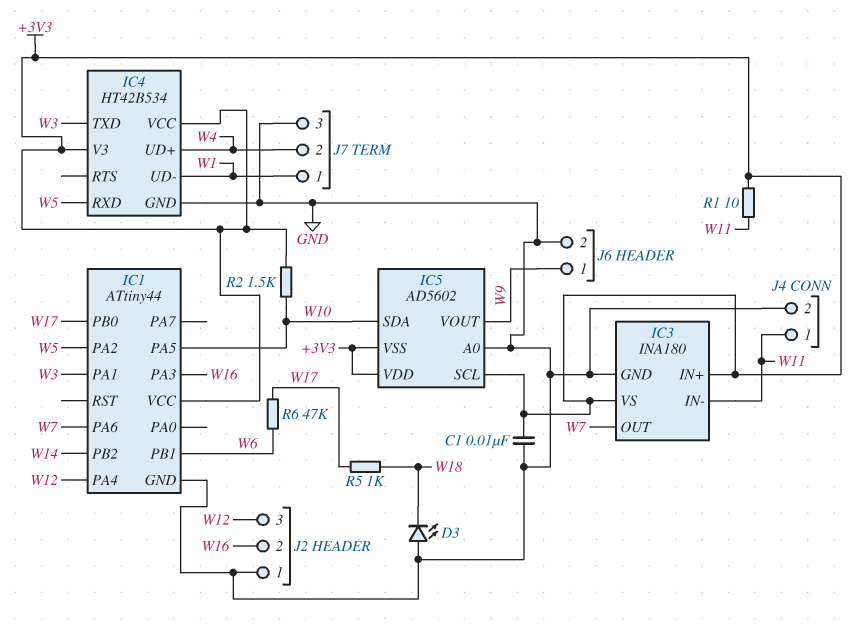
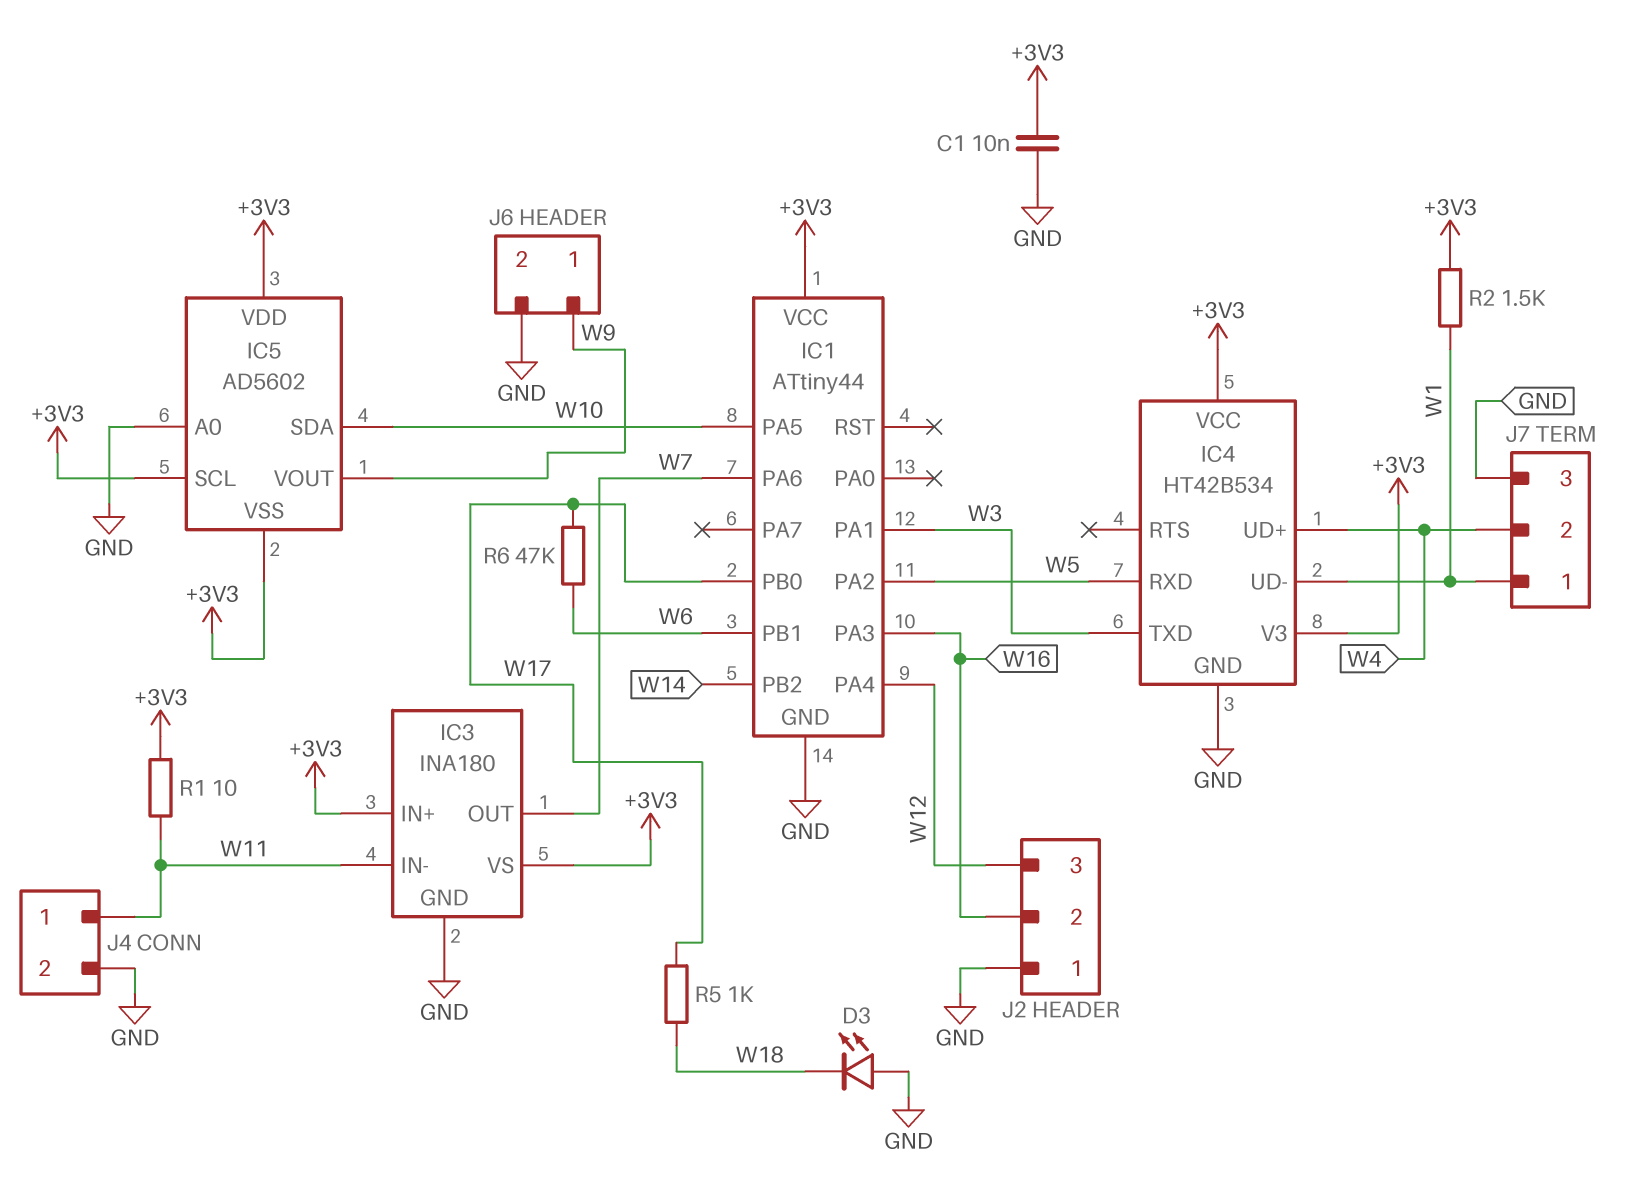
R2: 1.5k (+3V3, W10) -> 1.5k (+3V3, W1)

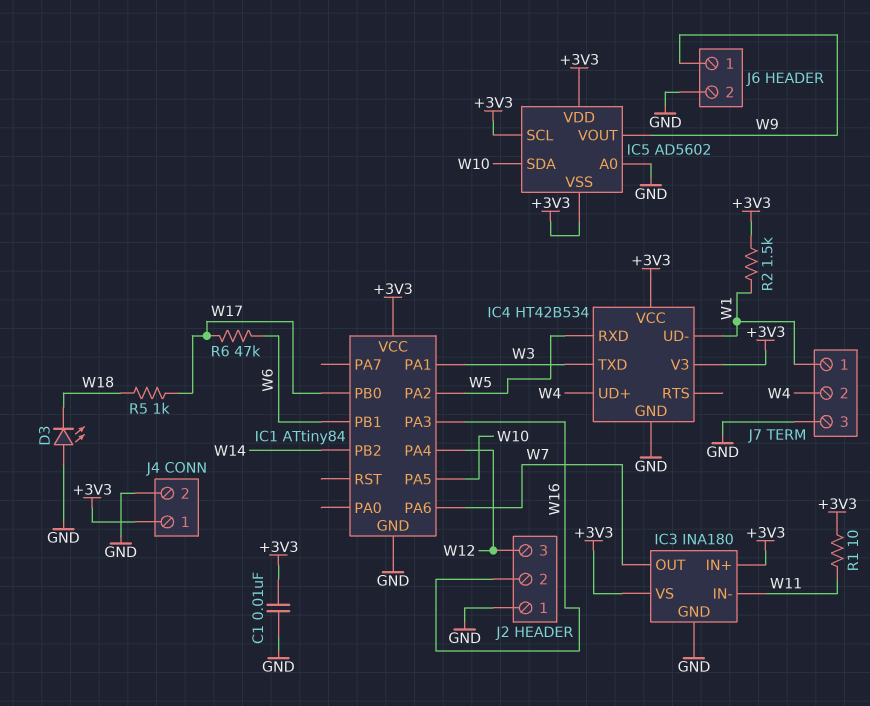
IC1: ATtiny44 -> ATtiny84
J4 pin 1: W11 -> +3V3

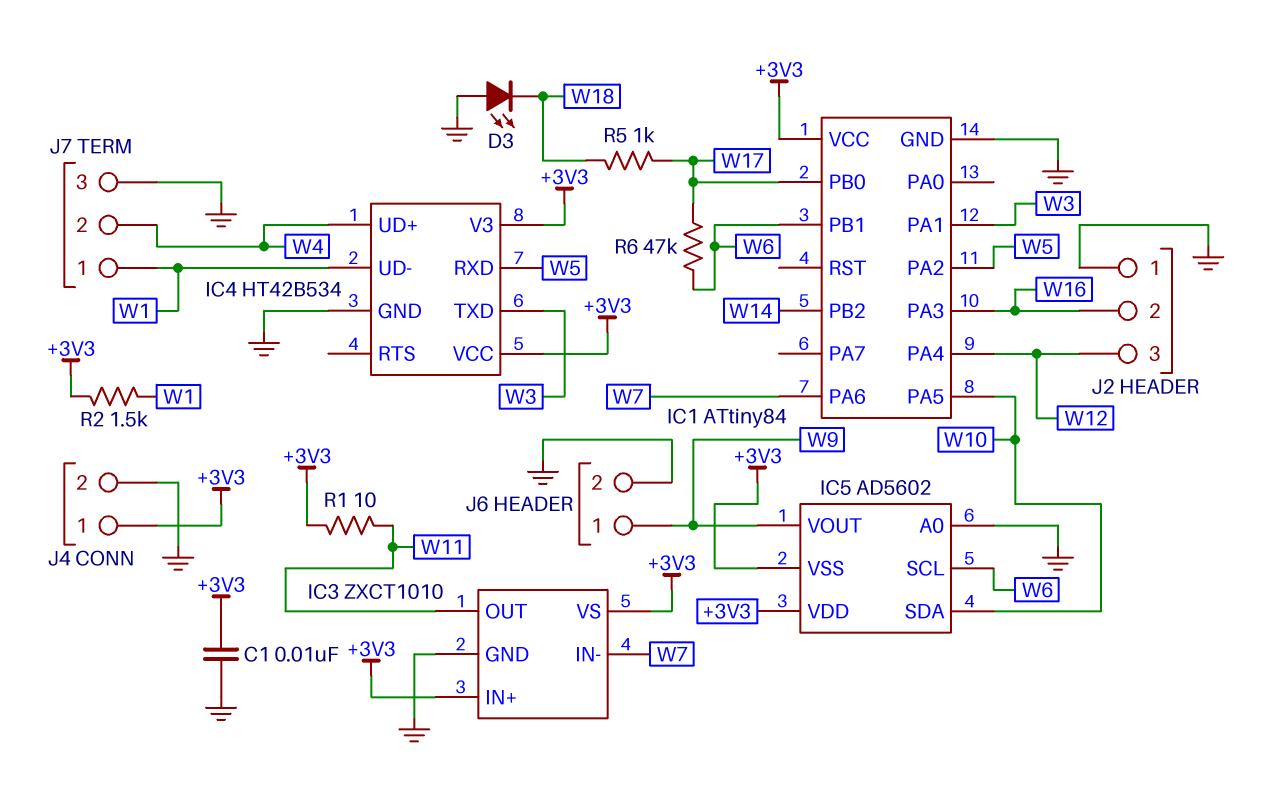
IC3: INA180 -> ZXCT1010
IC3 pin IN-: W11 -> W7
IC3 pin OUT: W7 -> W11
IC5 pin SCL: +3V3 -> W6

